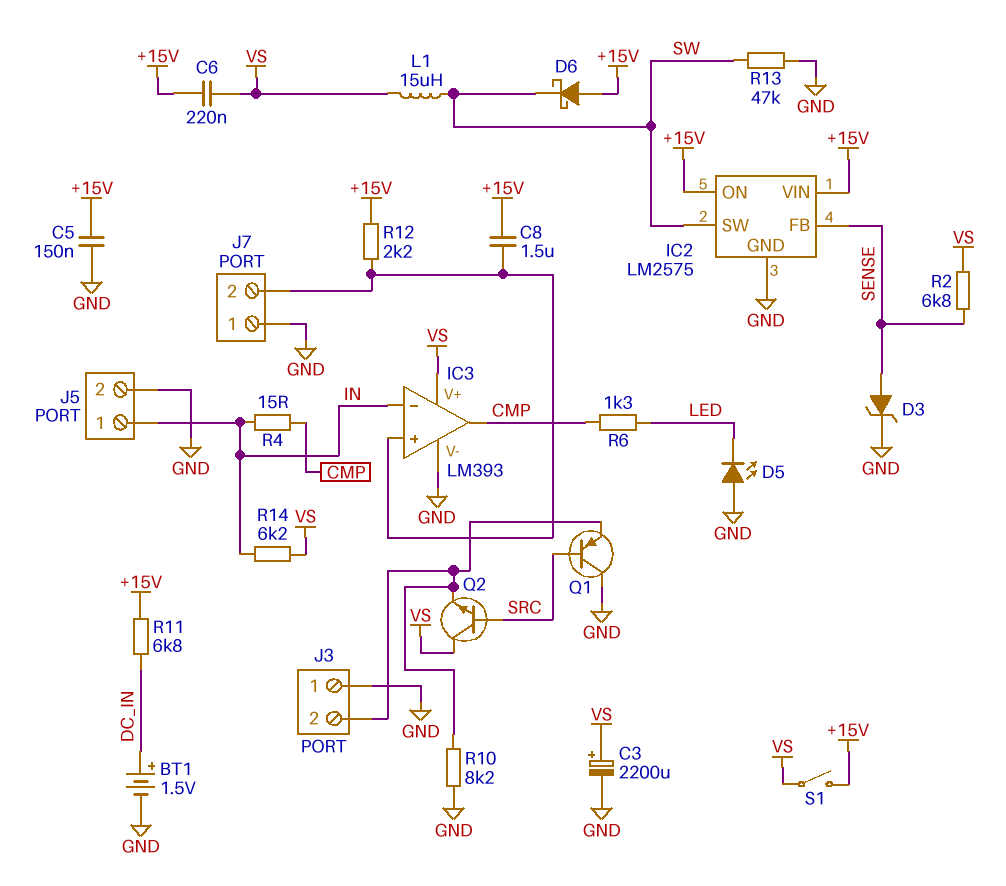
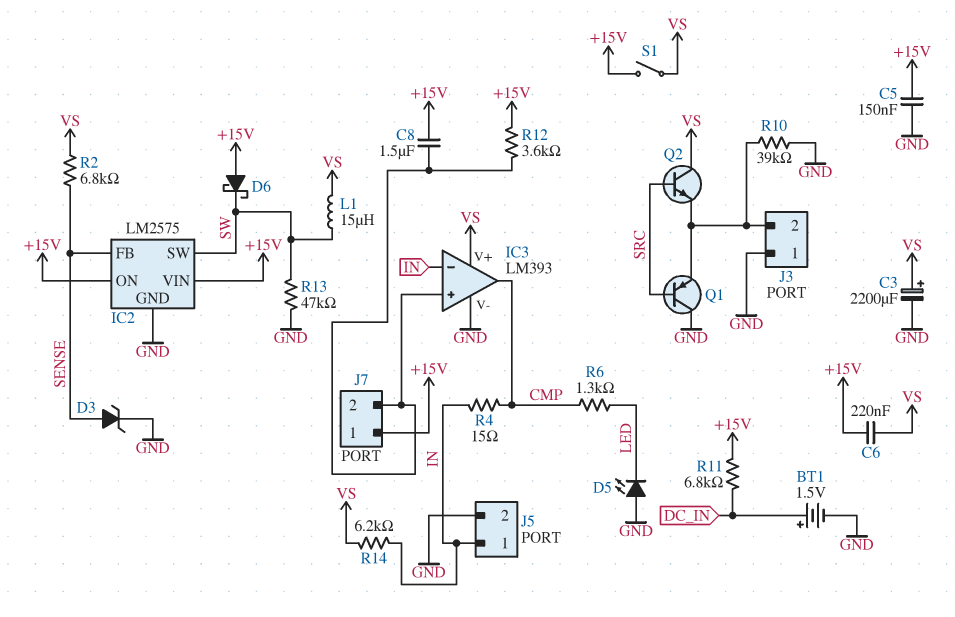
J7 pin 1: GND -> +15V
R10: 8.2k (GND, J3/2) -> 39k (GND, J3/2)
R12: 2.2k (+15V, IC3/in+) -> 3.6k (+15V, IC3/in+)

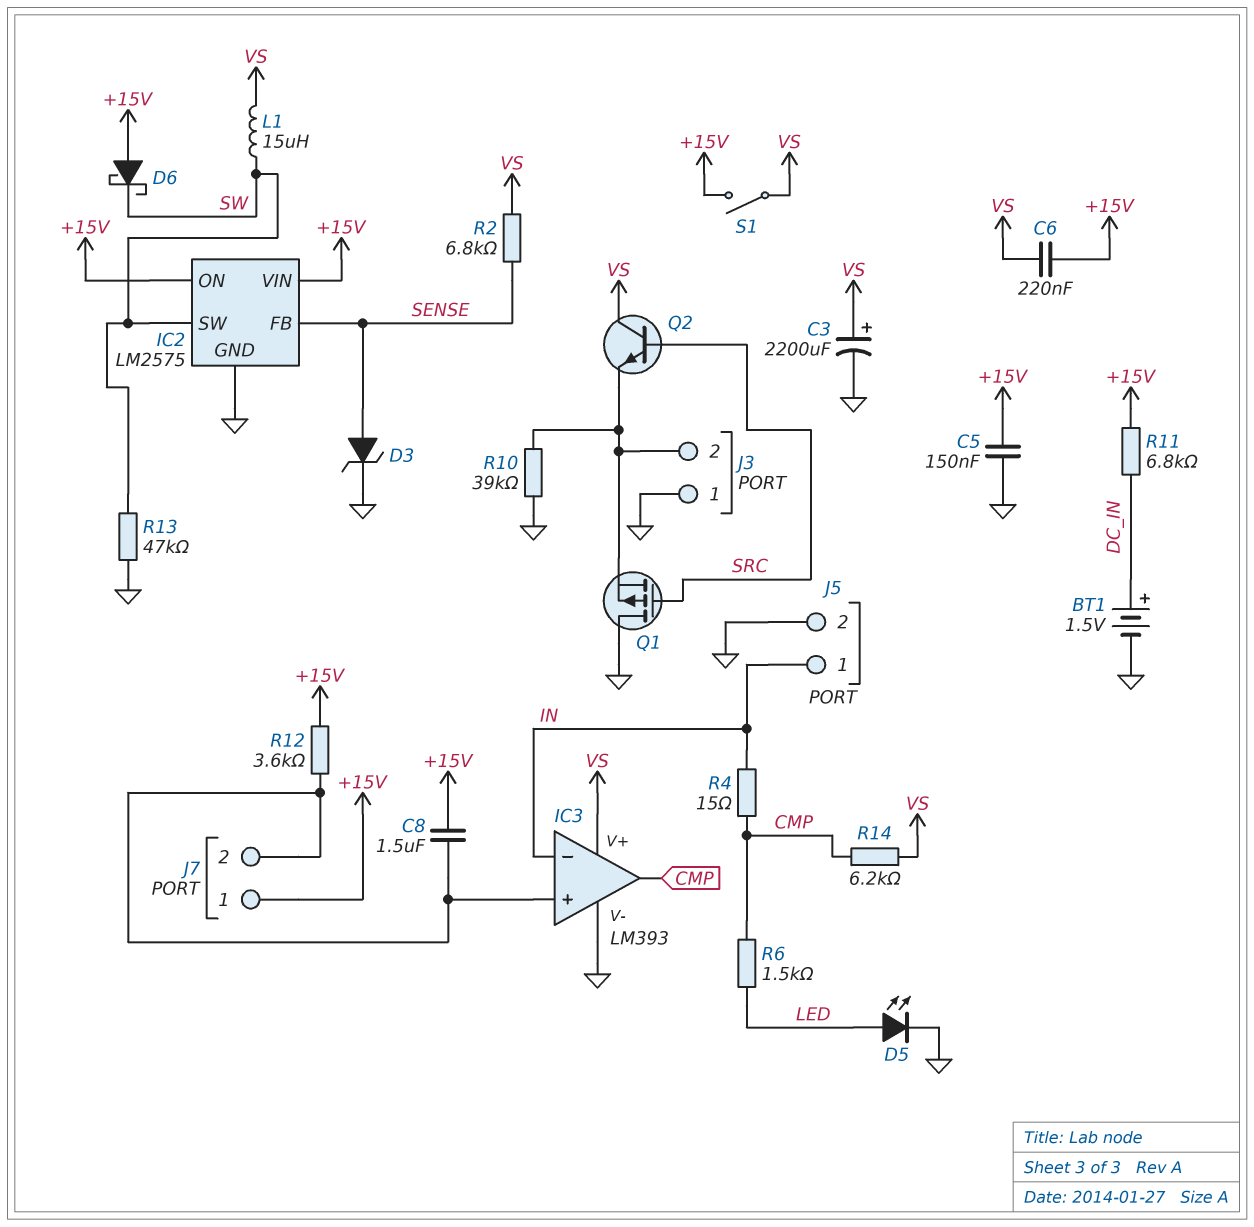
D5: LED (A GND, K LED) -> LED (A LED, K GND)
Q1: PNP (B SRC, C GND, E J3/2) -> PMOS (G SRC, D GND, S J3/2)
R6: 1.3k (CMP, LED) -> 1.5k (CMP, LED)
R14: 6.2k (IN, VS) -> 6.2k (CMP, VS)

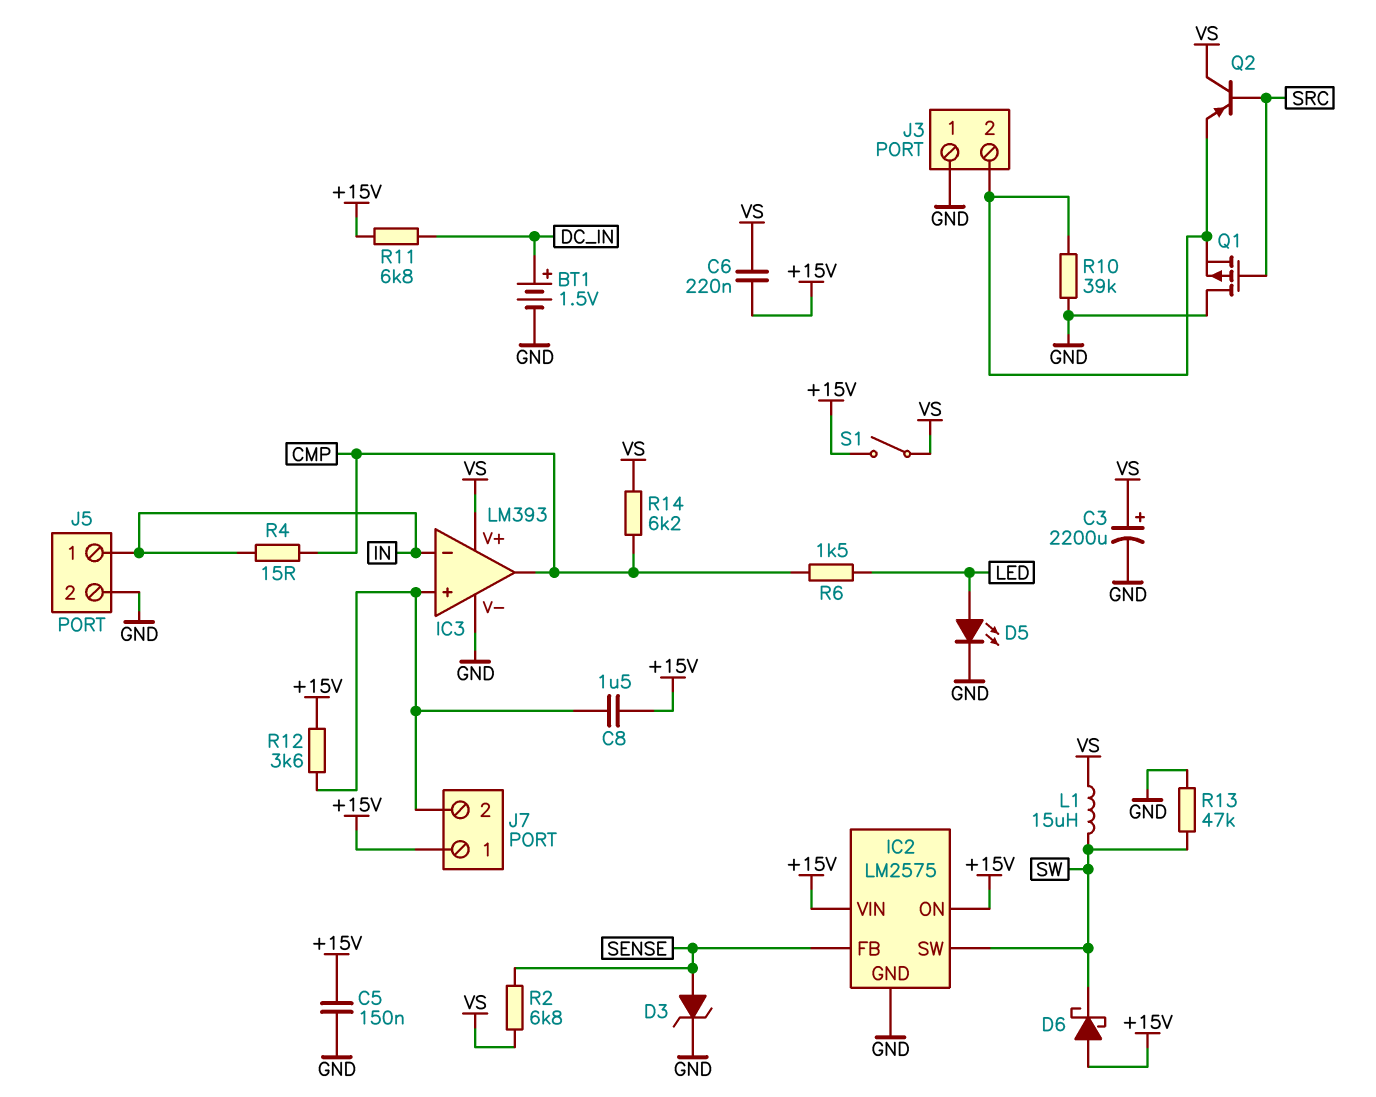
Q2: NPN (B SRC, C VS, E J3/2) -> PNP (B SRC, C VS, E J3/2)

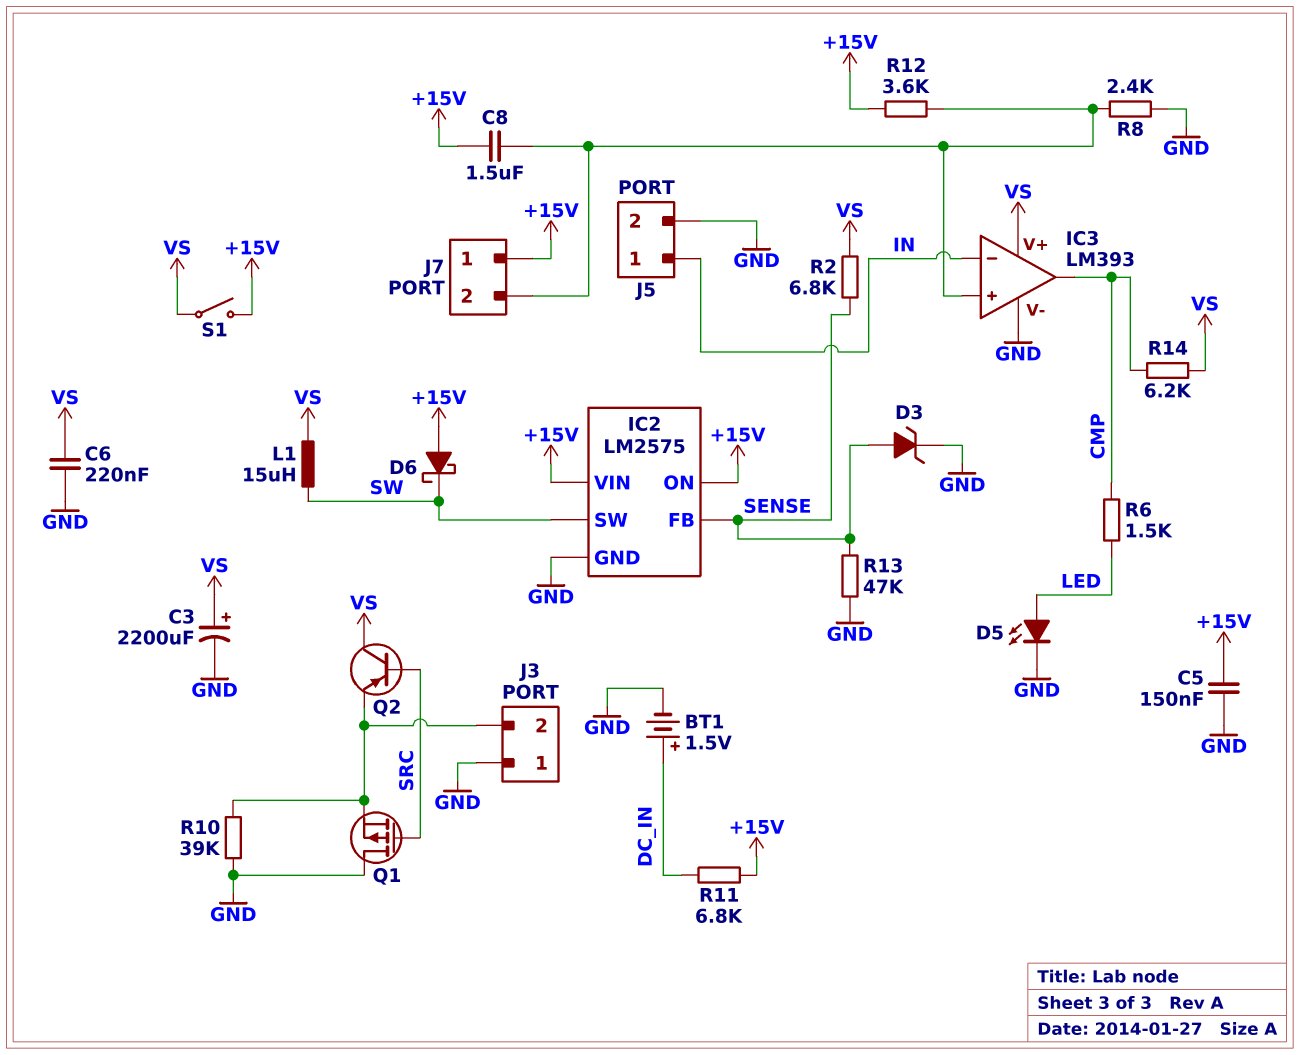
C6: 220nF (+15V, VS) -> 220nF (GND, VS)
R4: 15 (CMP, IN) -> none
R8: none -> 2.4k (GND, IC3/in+)
R13: 47k (GND, SW) -> 47k (GND, SENSE)

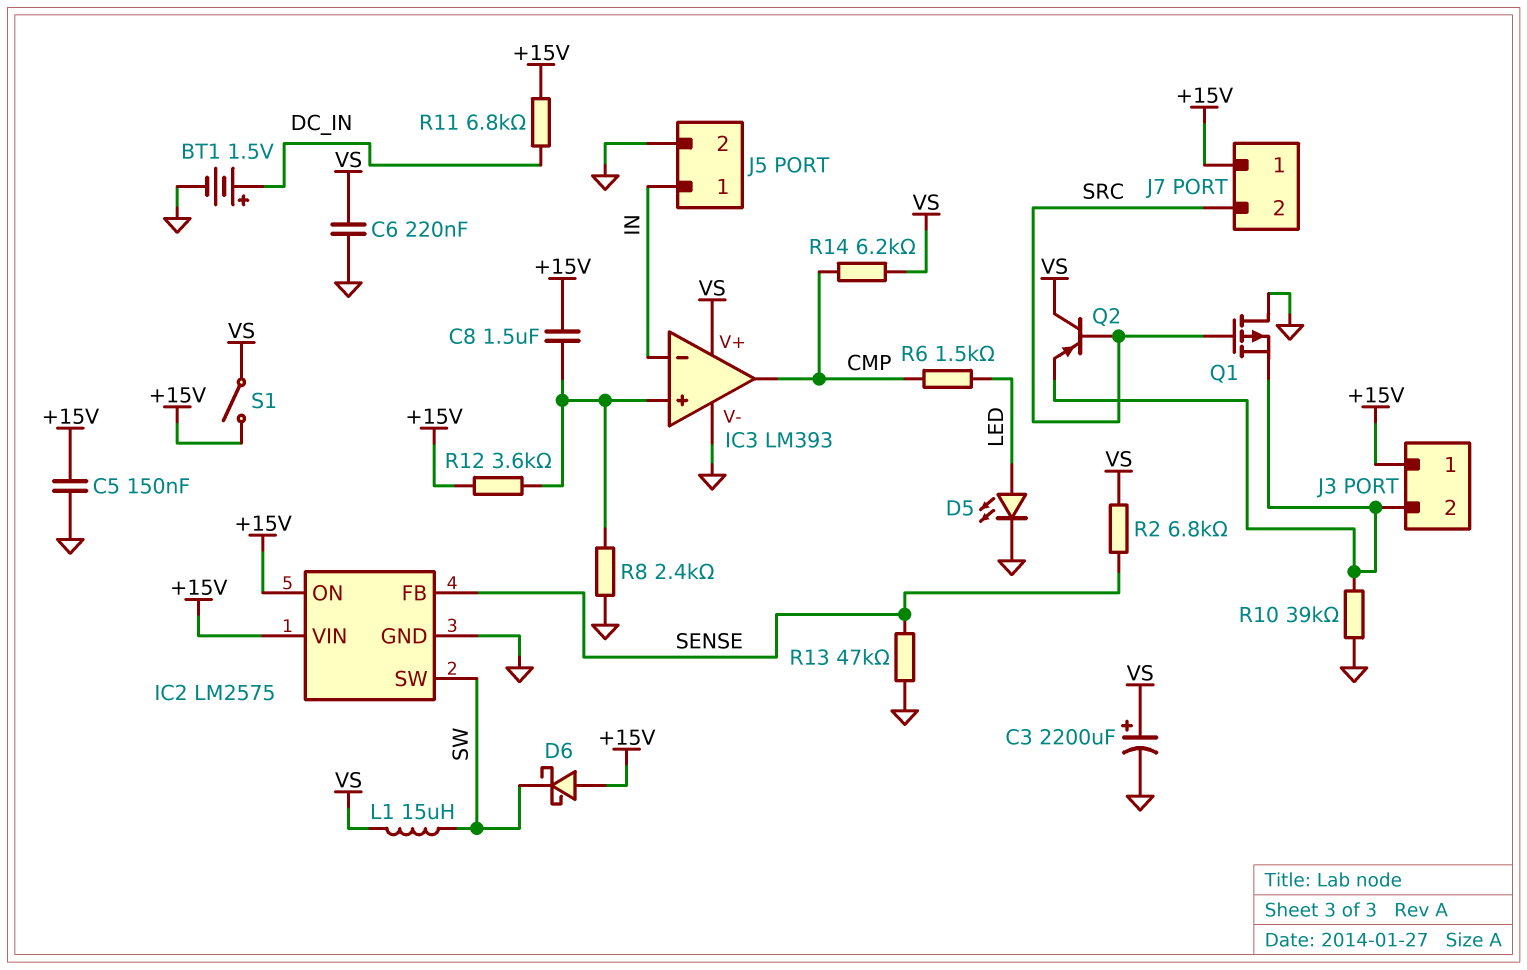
D3: zener (A SENSE, K GND) -> none
J3 pin 1: GND -> +15V
J7 pin 2: IC3/in+ -> SRC

